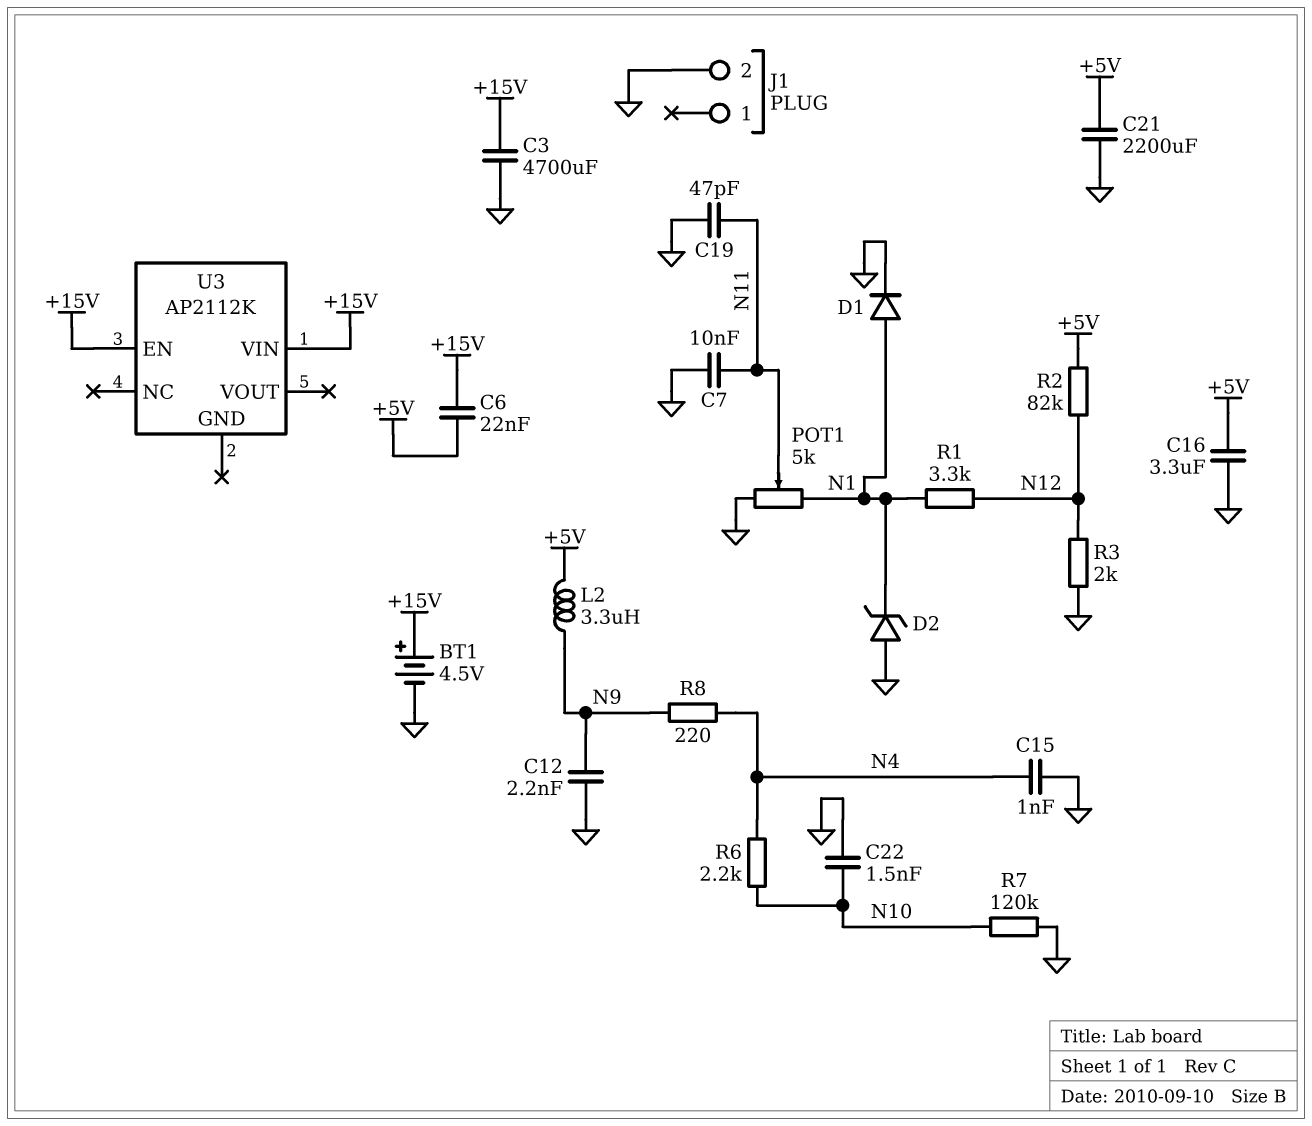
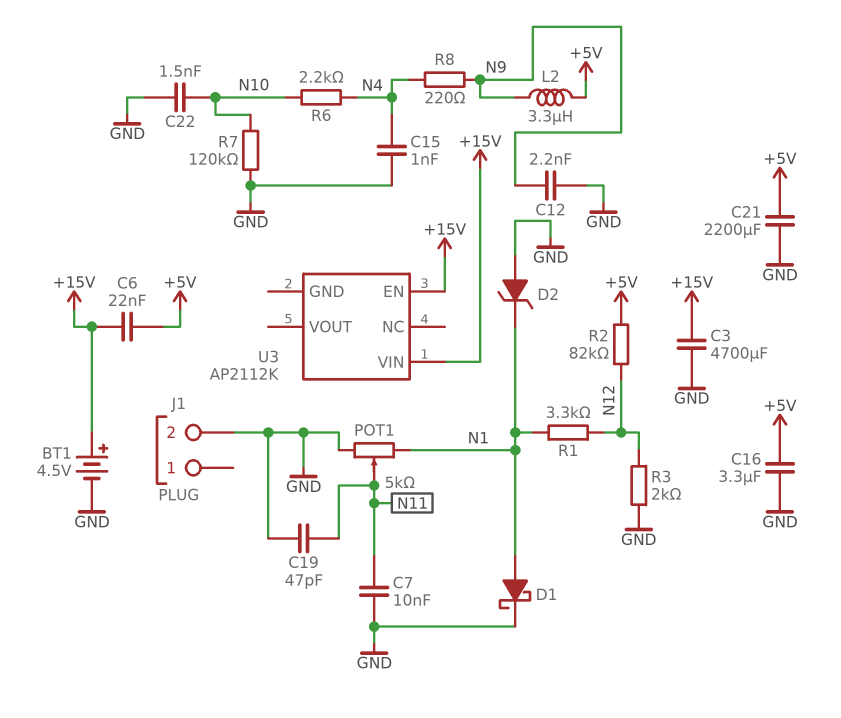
D1: diode (A N1, K GND) -> schottky (A N1, K GND)

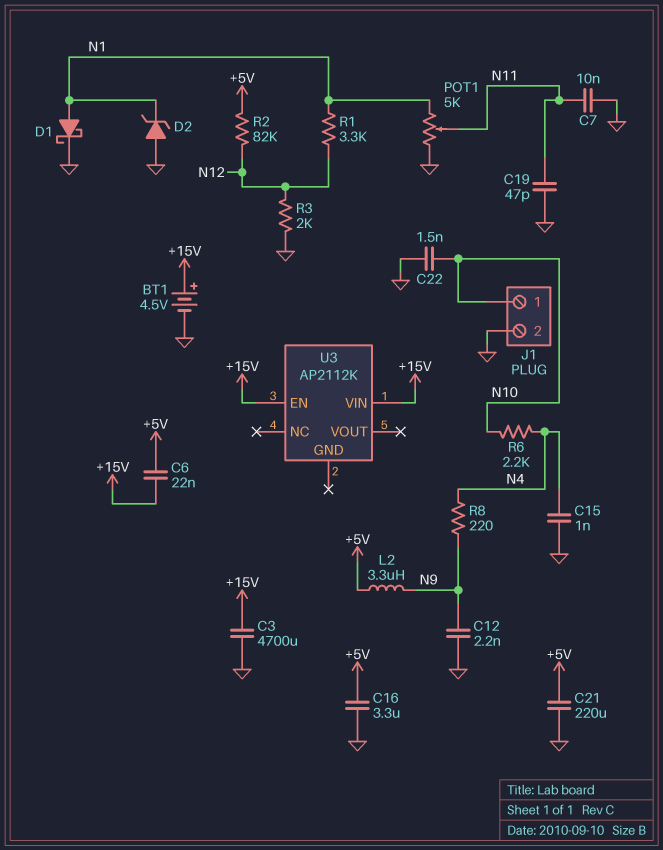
C21: 2200uF (+5V, GND) -> 220uF (+5V, GND)
J1 pin 1: none -> N10
R7: 120k (GND, N10) -> none

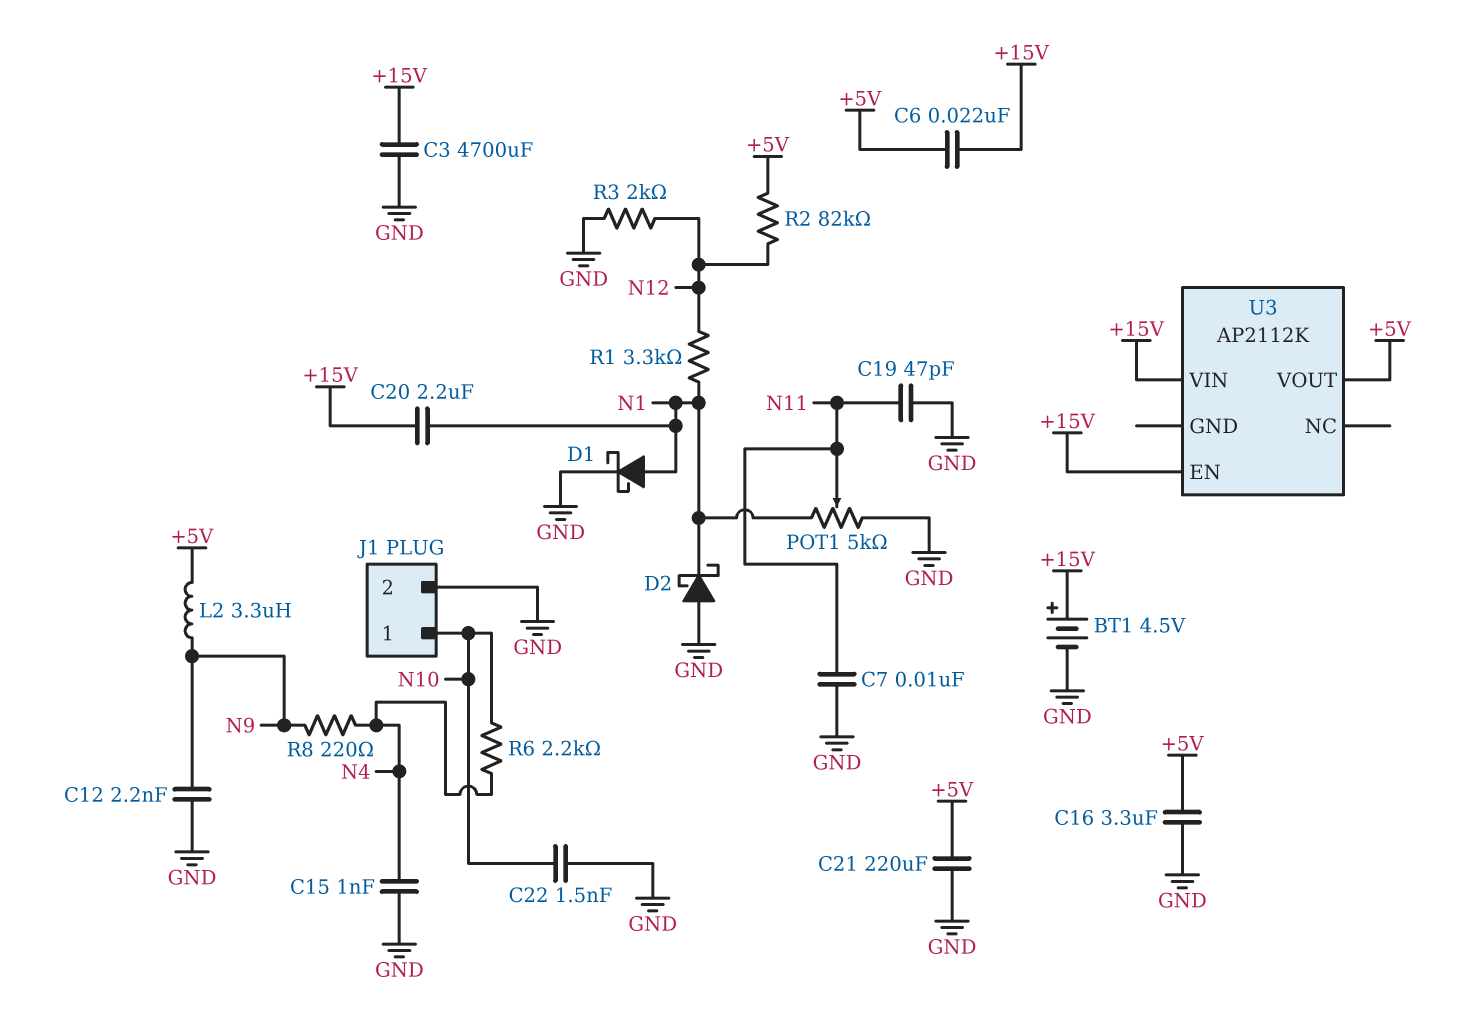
C20: none -> 2.2uF (+15V, N1)
D2: zener (A GND, K N1) -> schottky (A GND, K N1)
U3 pin VOUT: none -> +5V

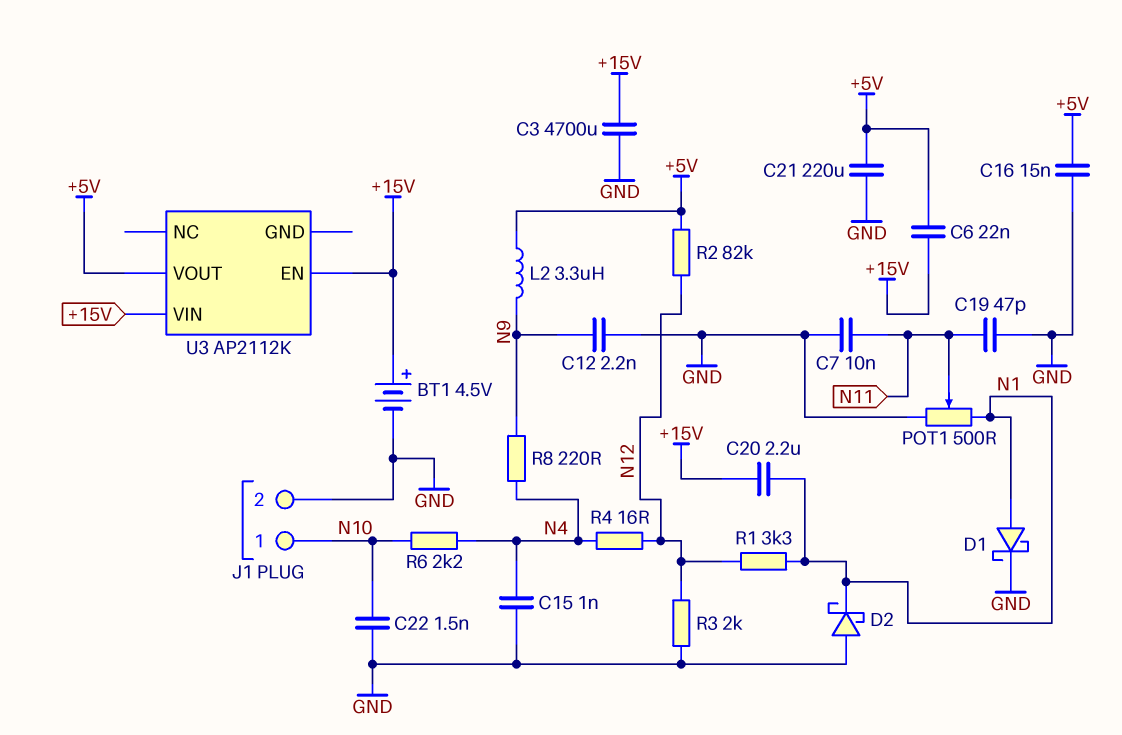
C16: 3.3uF (+5V, GND) -> 15nF (+5V, GND)
POT1: 5k (GND, N1, wiper N11) -> 500 (GND, N1, wiper N11)
R4: none -> 16 (N4, N12)

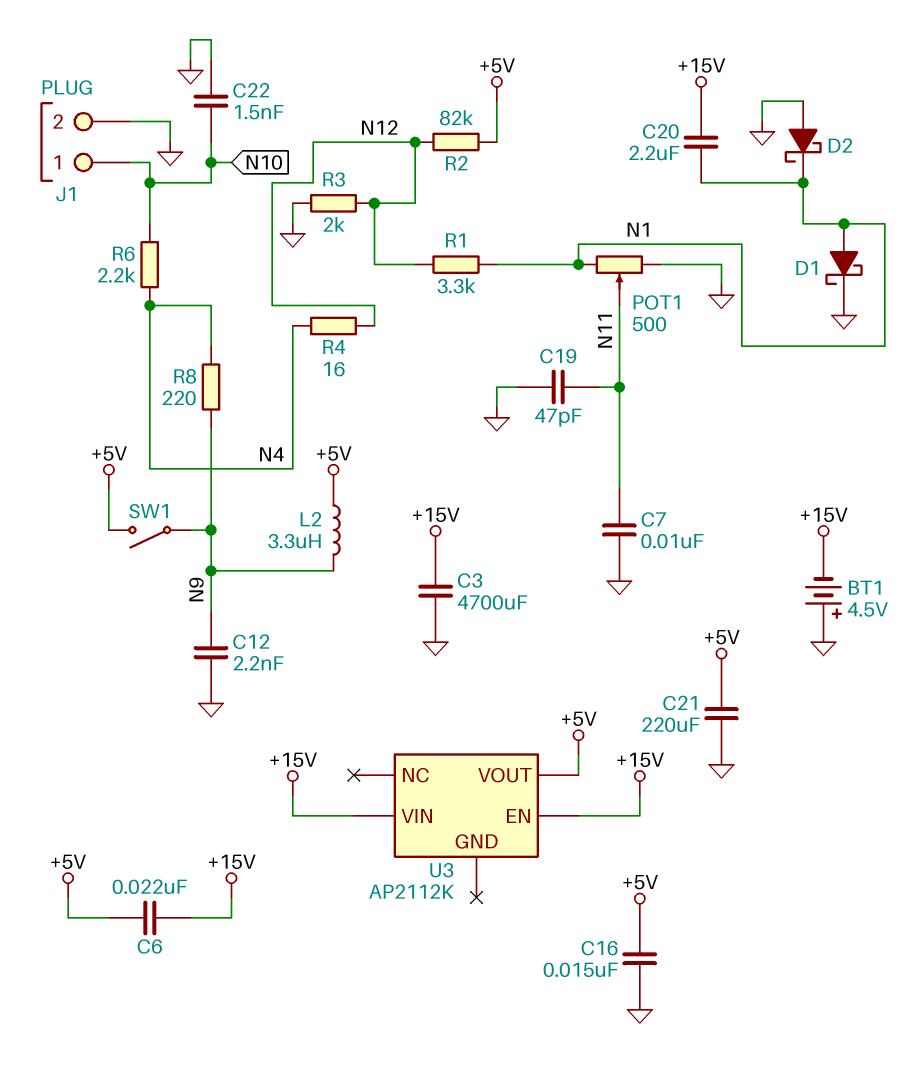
BT1: 4.5V (plus +15V, minus GND) -> 4.5V (plus GND, minus +15V)
C15: 1nF (GND, N4) -> none
SW1: none -> switch (+5V, N9)

